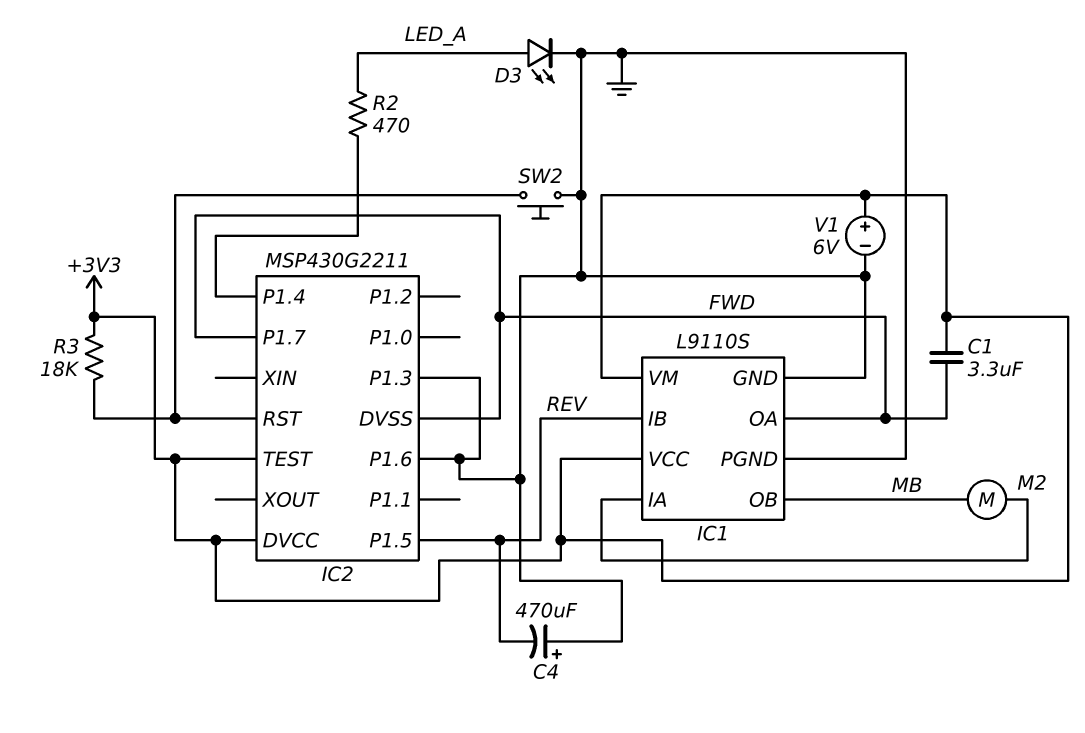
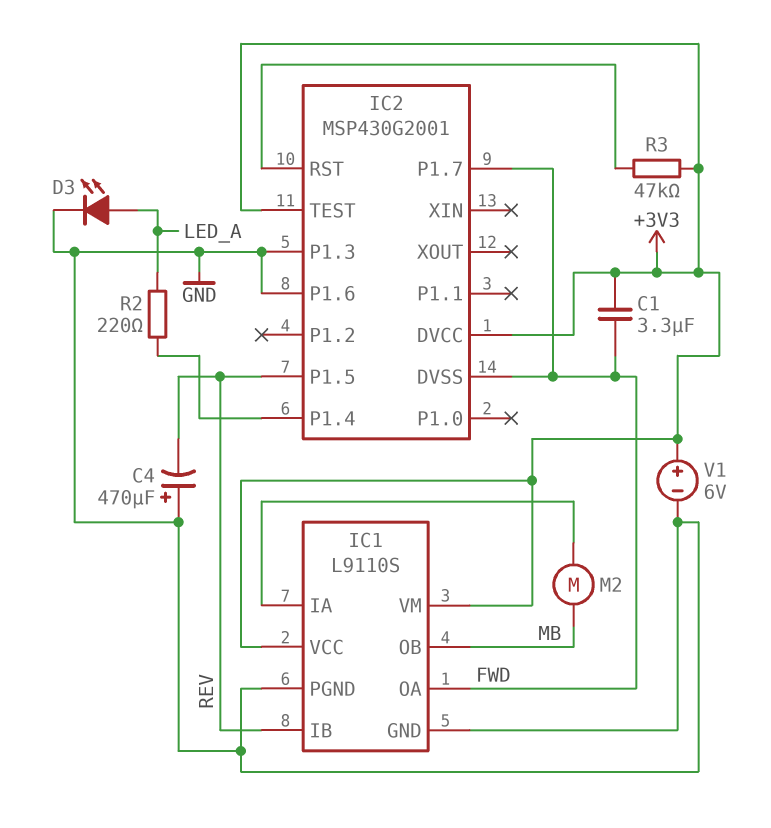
IC2: MSP430G2211 -> MSP430G2001
R2: 470 (IC2/P1.4, LED_A) -> 220 (IC2/P1.4, LED_A)
R3: 18k (+3V3, IC2/RST) -> 47k (+3V3, IC2/RST)
SW2: button (GND, IC2/RST) -> none

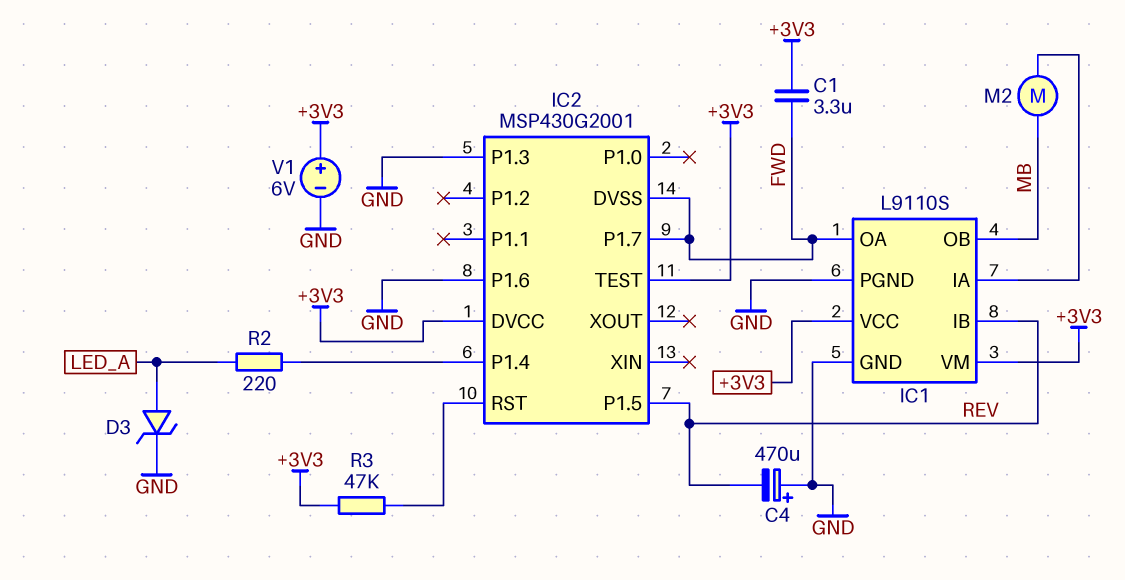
D3: LED (A LED_A, K GND) -> zener (A LED_A, K GND)

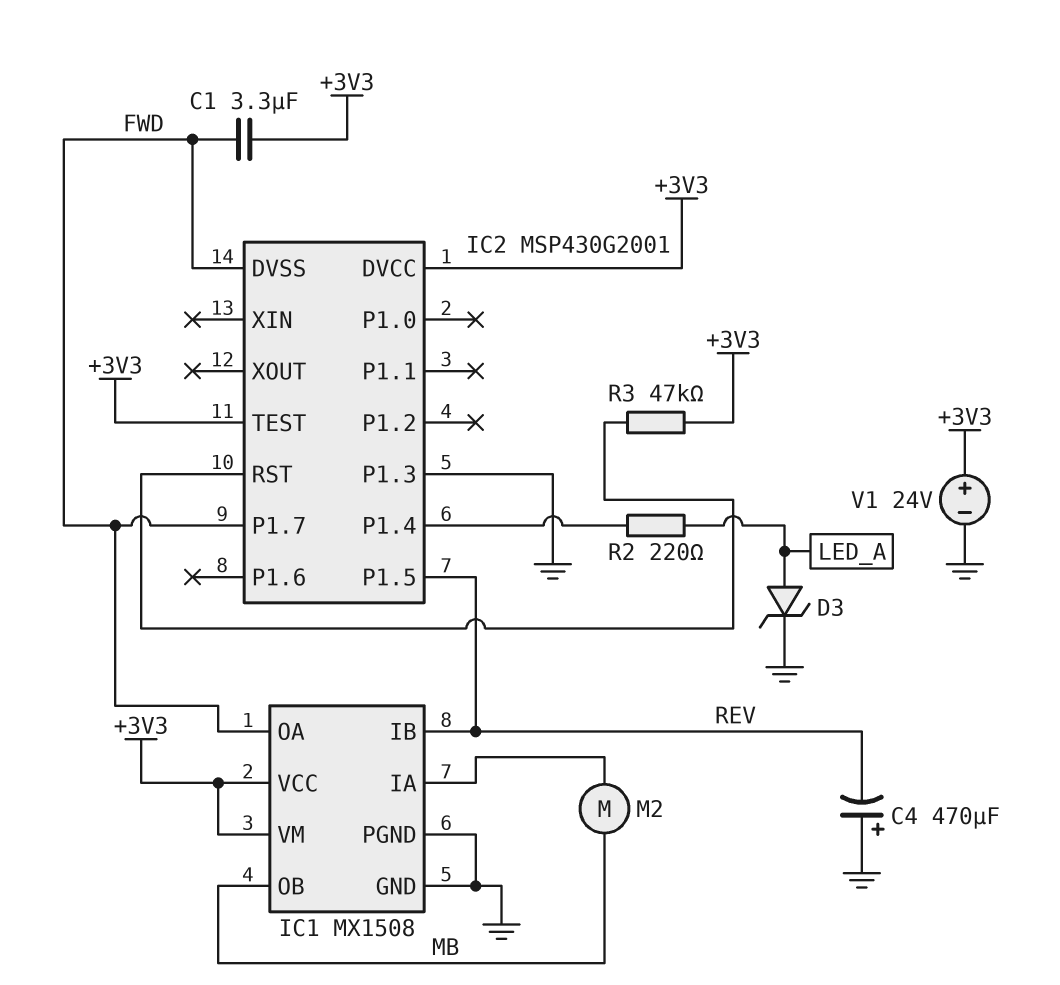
IC1: L9110S -> MX1508
IC2 pin P1.6: GND -> none
V1: 6V (plus +3V3, minus GND) -> 24V (plus +3V3, minus GND)

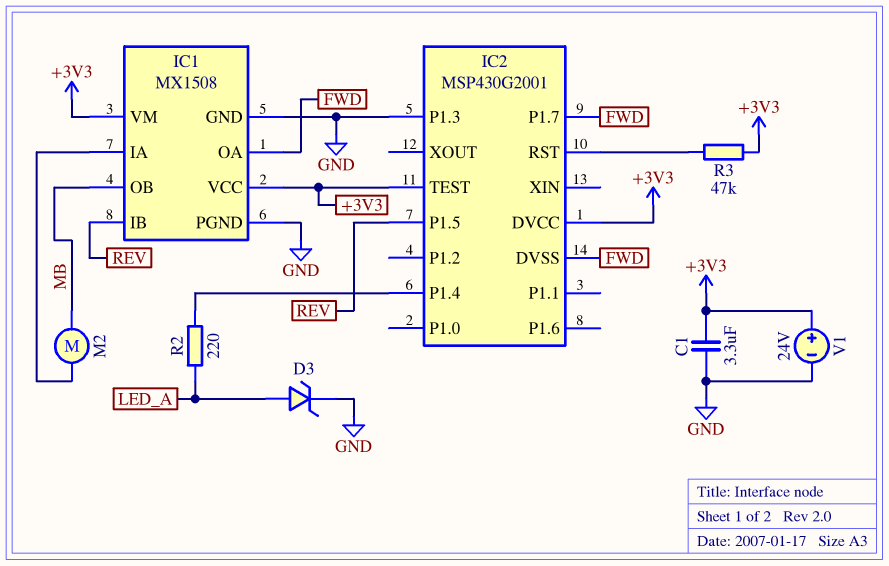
C1: 3.3uF (+3V3, FWD) -> 3.3uF (+3V3, GND)
C4: 470uF (plus GND, minus REV) -> none

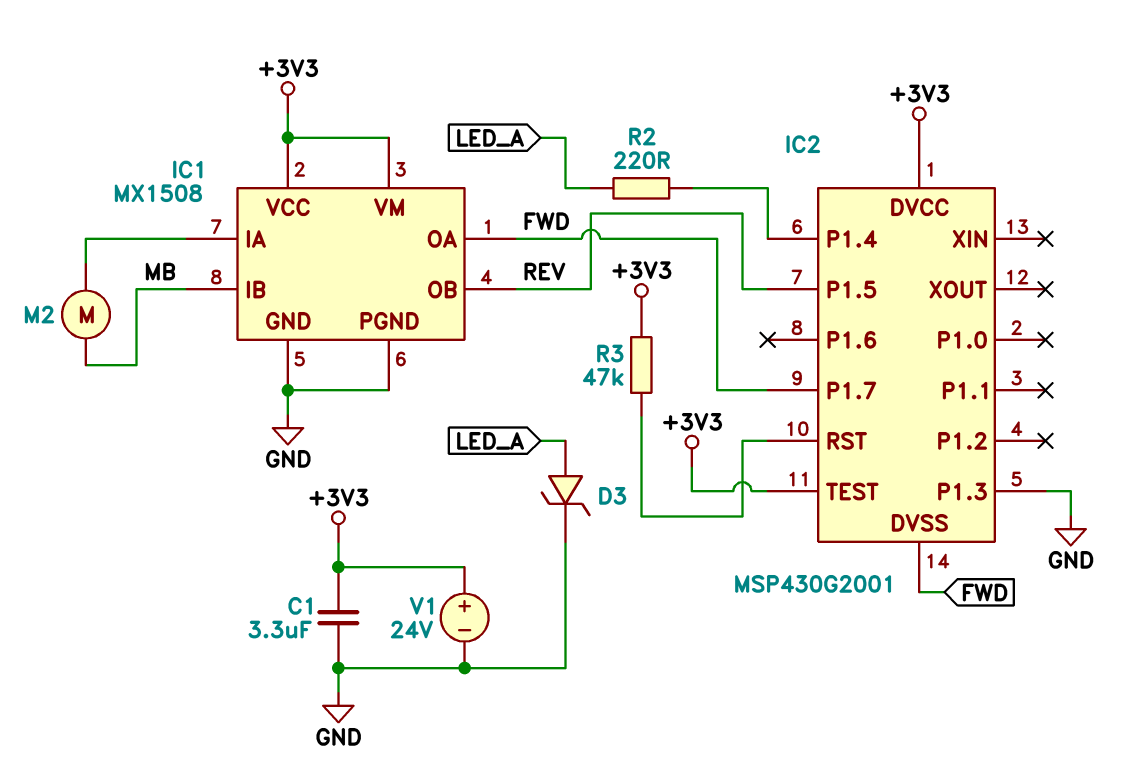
IC1 pin IB: REV -> MB
IC1 pin OB: MB -> REV

